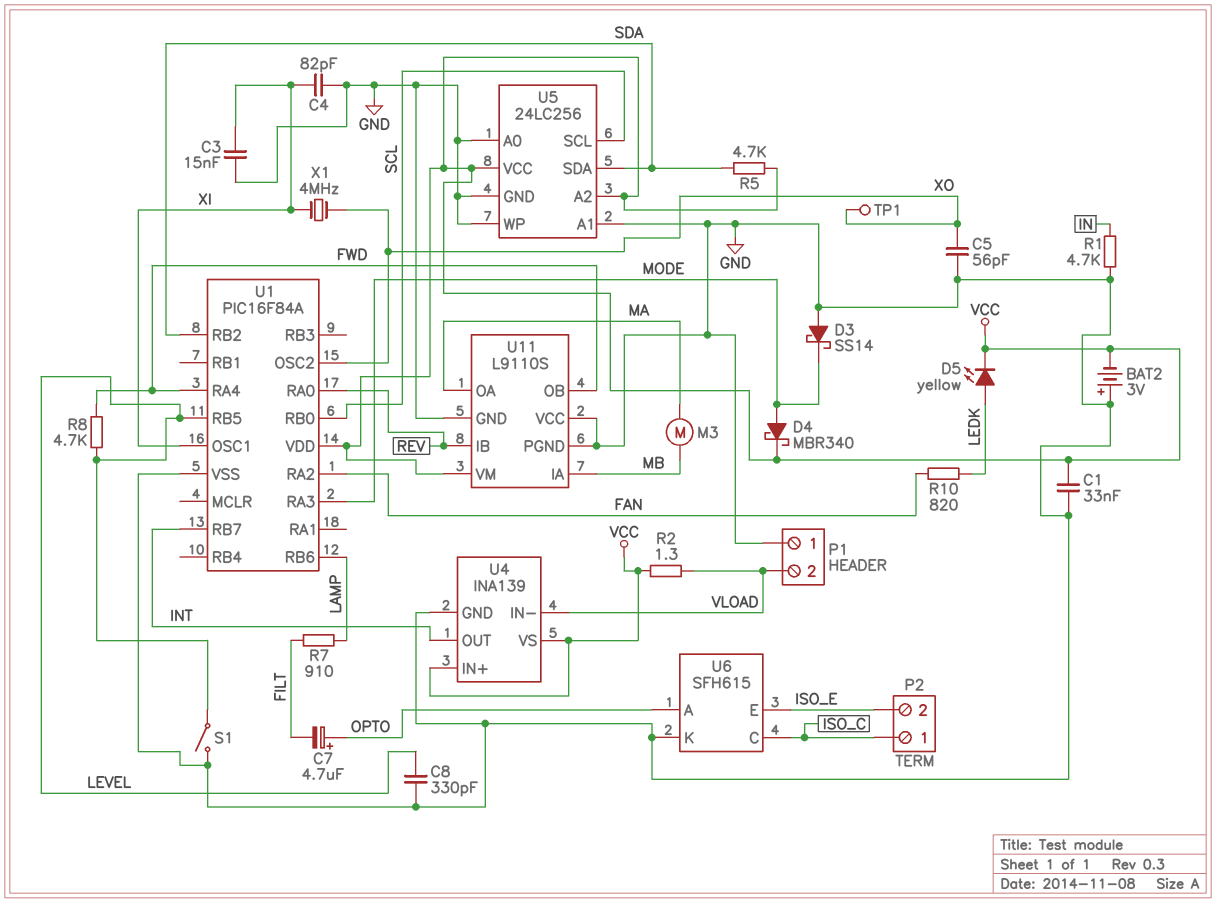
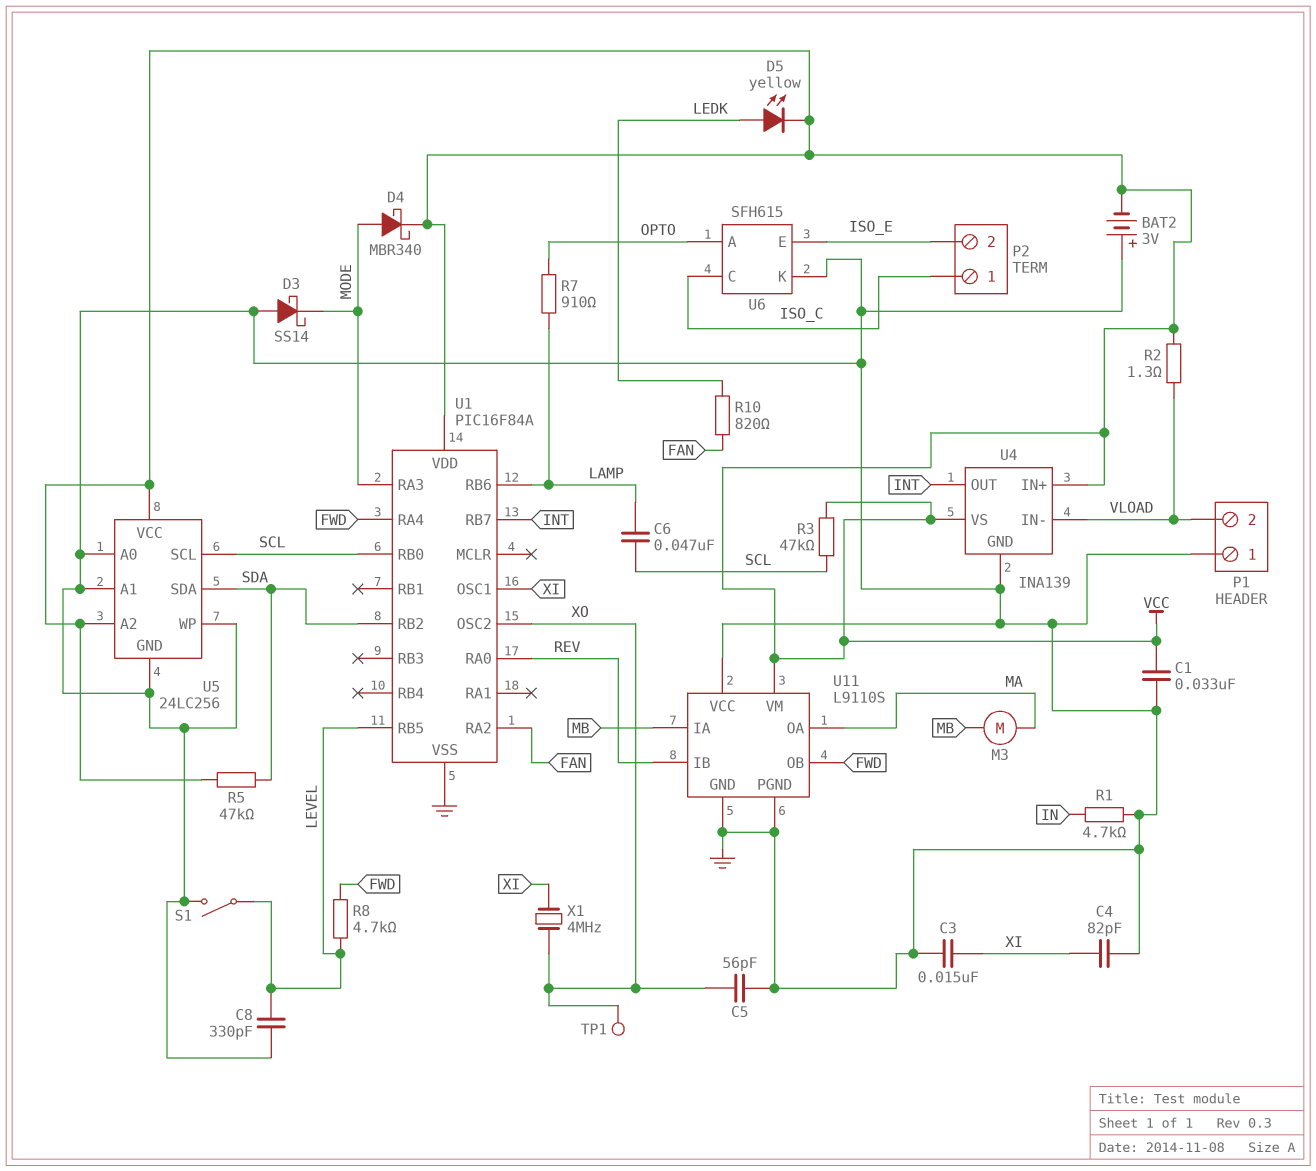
C6: none -> 47nF (LAMP, SCL)
C7: 4.7uF (plus OPTO, minus FILT) -> none
R3: none -> 47k (SCL, VCC)
R5: 4.7k (SDA, VCC) -> 47k (SDA, VCC)
R7: 910 (FILT, LAMP) -> 910 (LAMP, OPTO)

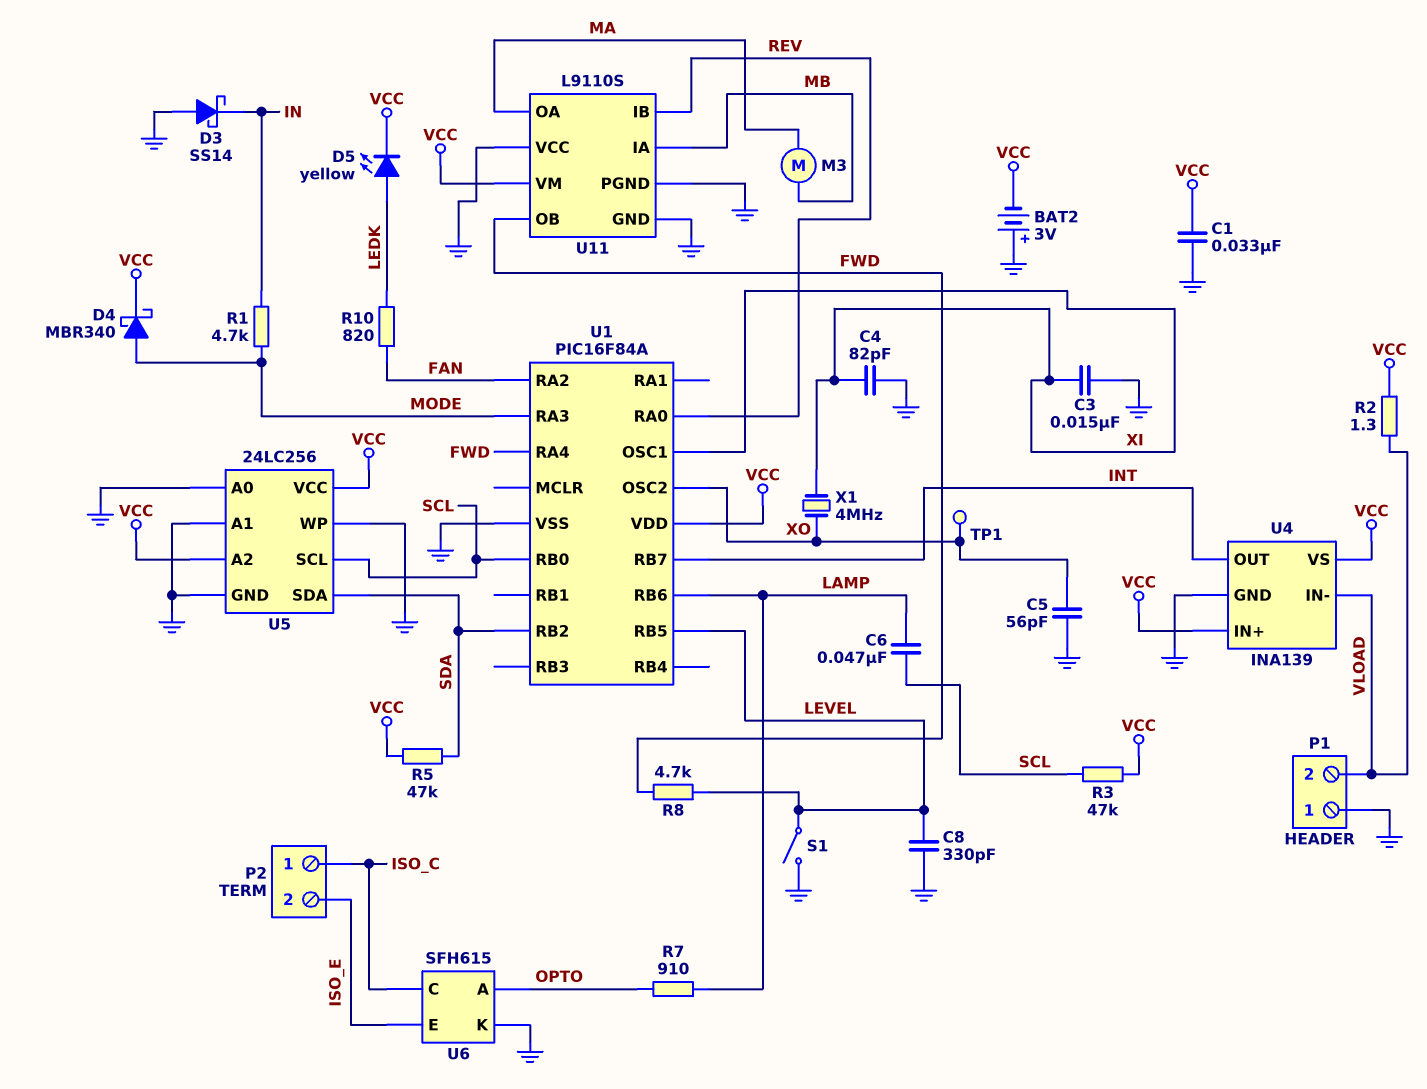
D3: schottky SS14 (A GND, K MODE) -> schottky SS14 (A GND, K IN)
R1: 4.7k (GND, IN) -> 4.7k (IN, MODE)

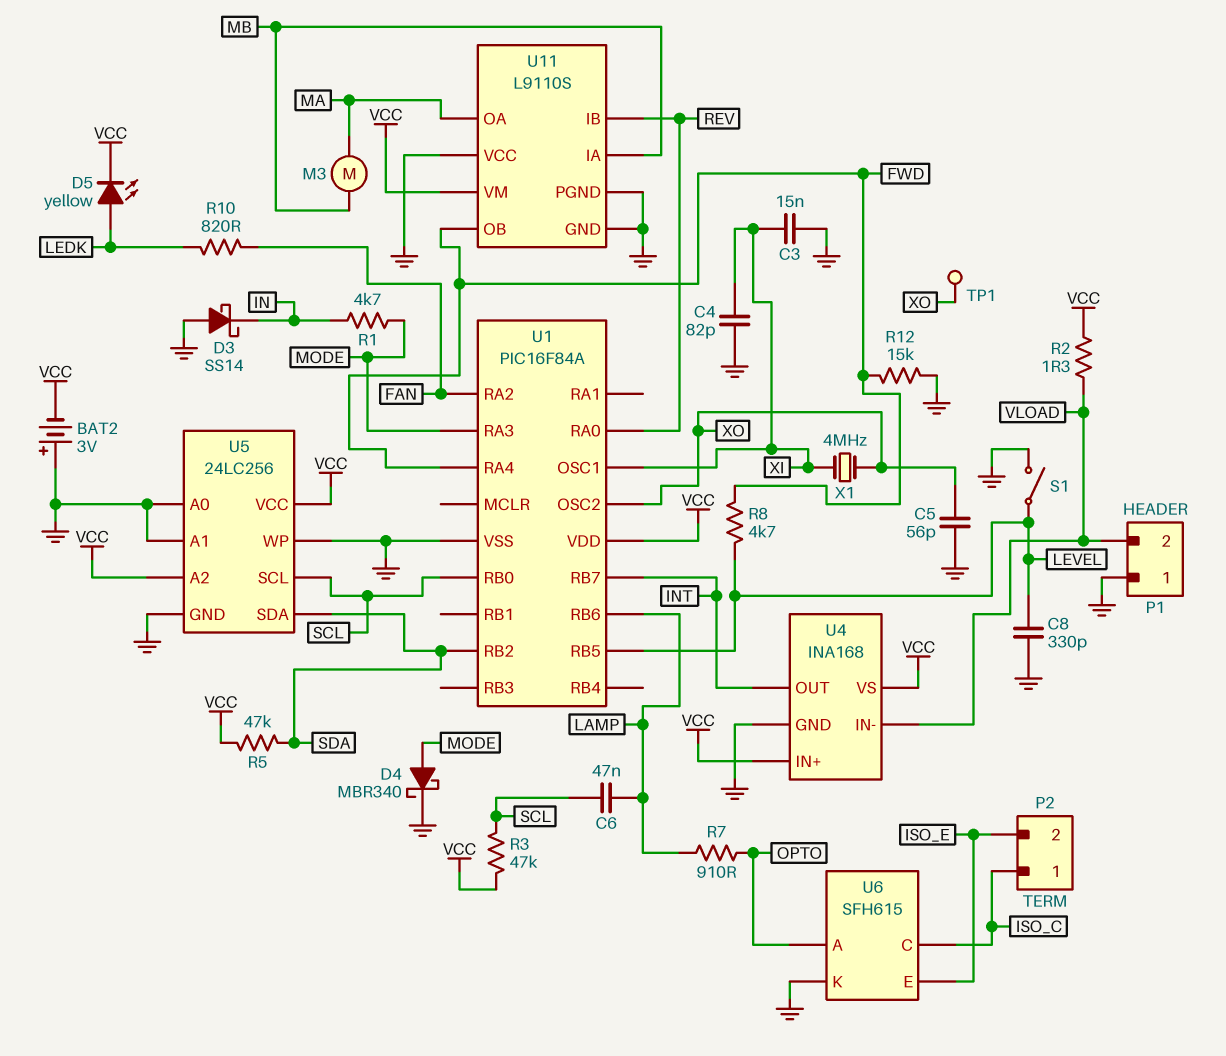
C1: 33nF (GND, VCC) -> none
D4: schottky MBR340 (A MODE, K VCC) -> schottky MBR340 (A MODE, K GND)
R12: none -> 15k (FWD, GND)
U4: INA139 -> INA168

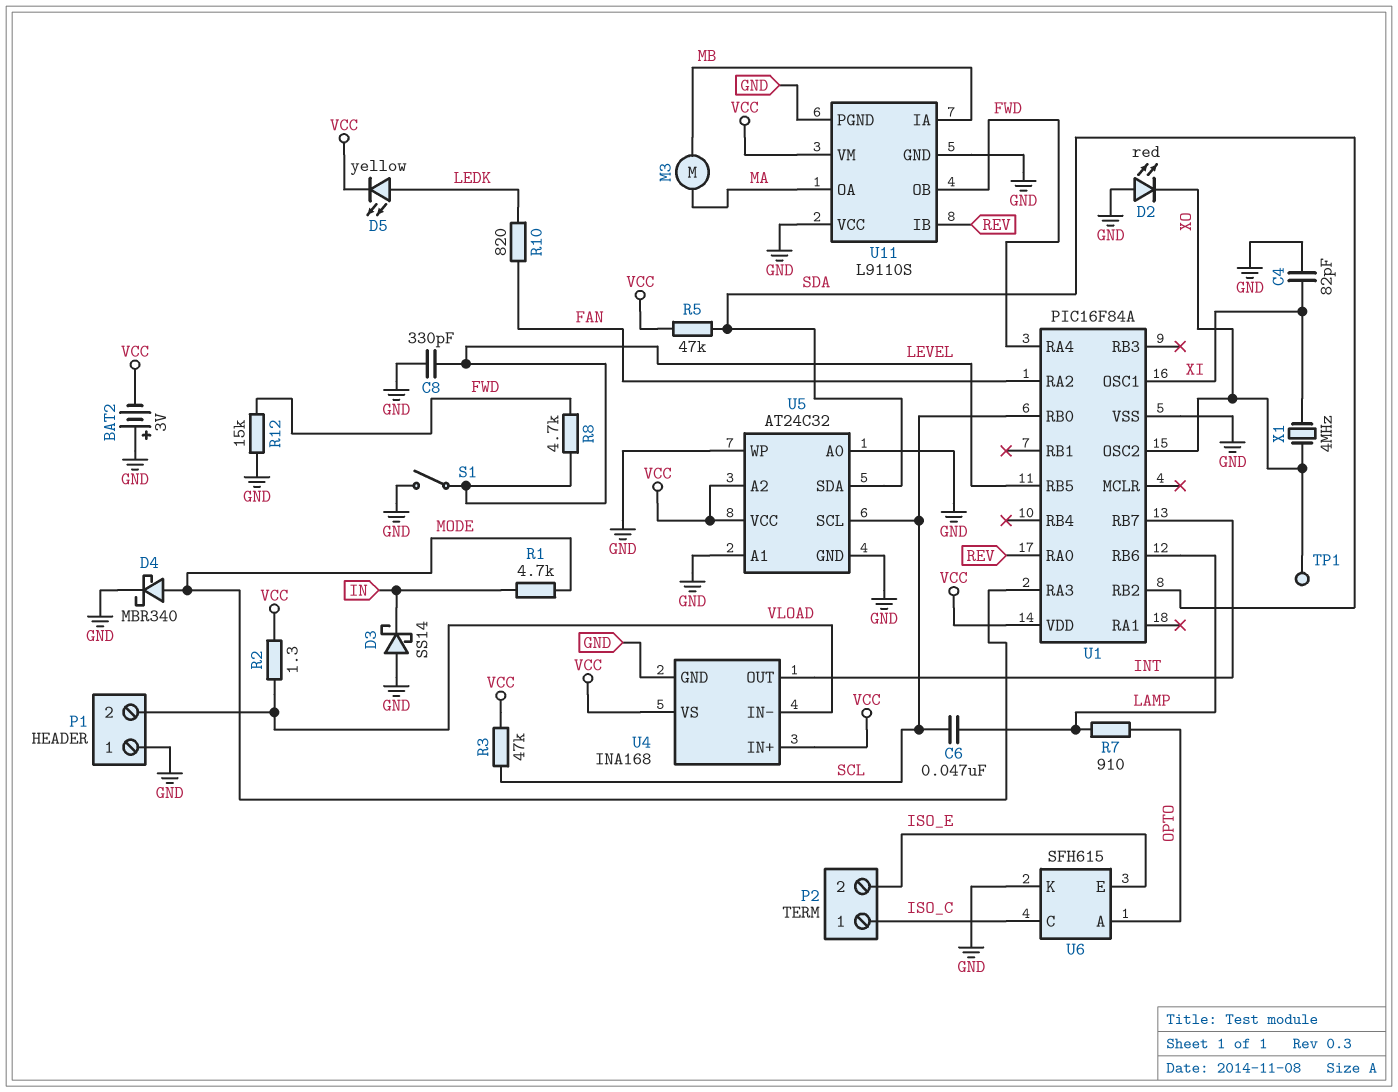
C3: 15nF (GND, XI) -> none
C5: 56pF (GND, XO) -> none
D2: none -> LED red (A GND, K XO)
U5: 24LC256 -> AT24C32

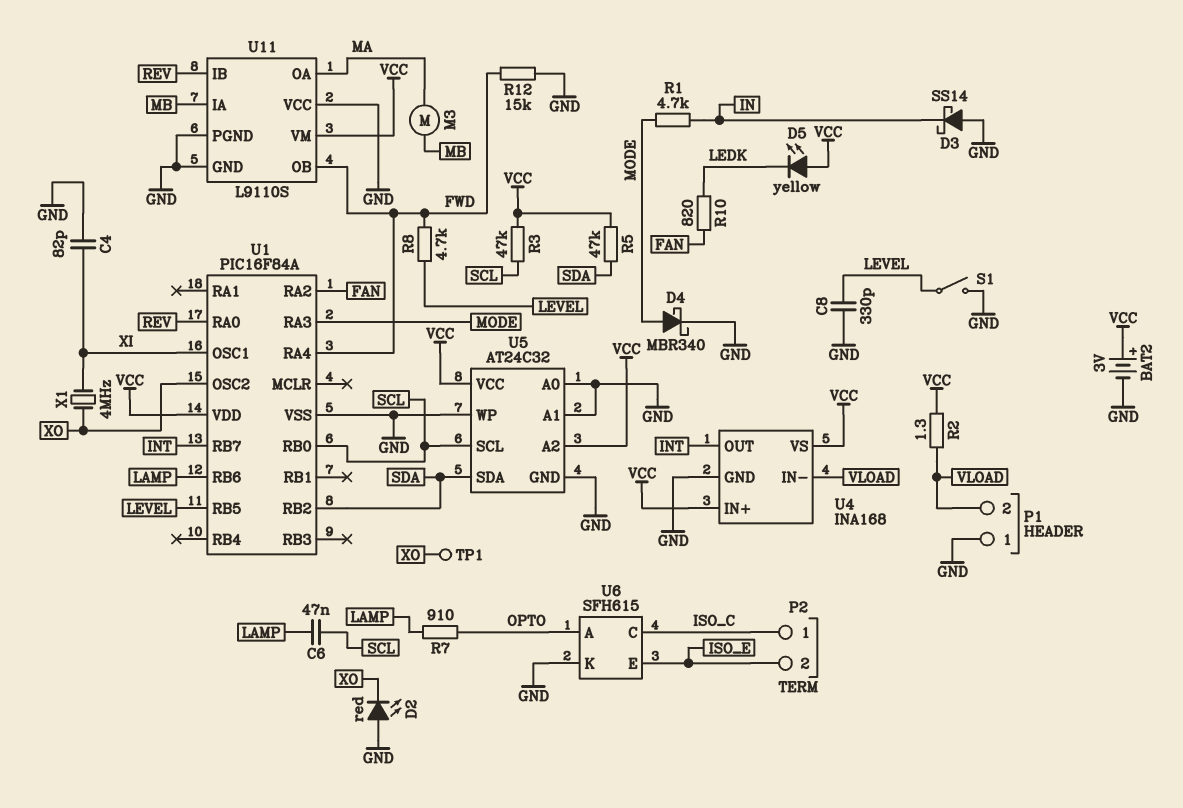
BAT2: 3V (plus GND, minus VCC) -> 3V (plus VCC, minus GND)
D5: LED yellow (A LEDK, K VCC) -> LED yellow (A VCC, K LEDK)

